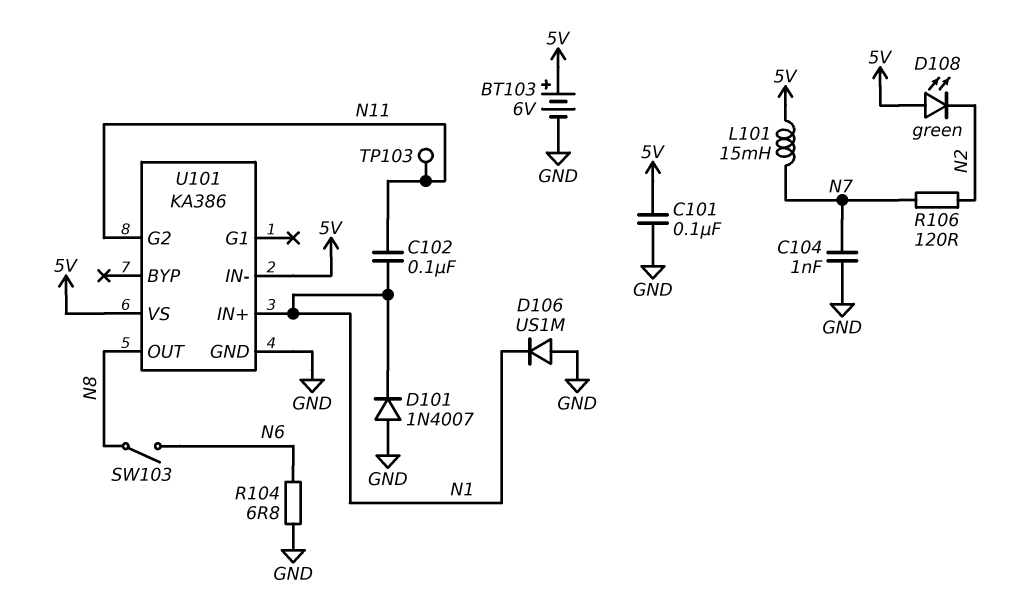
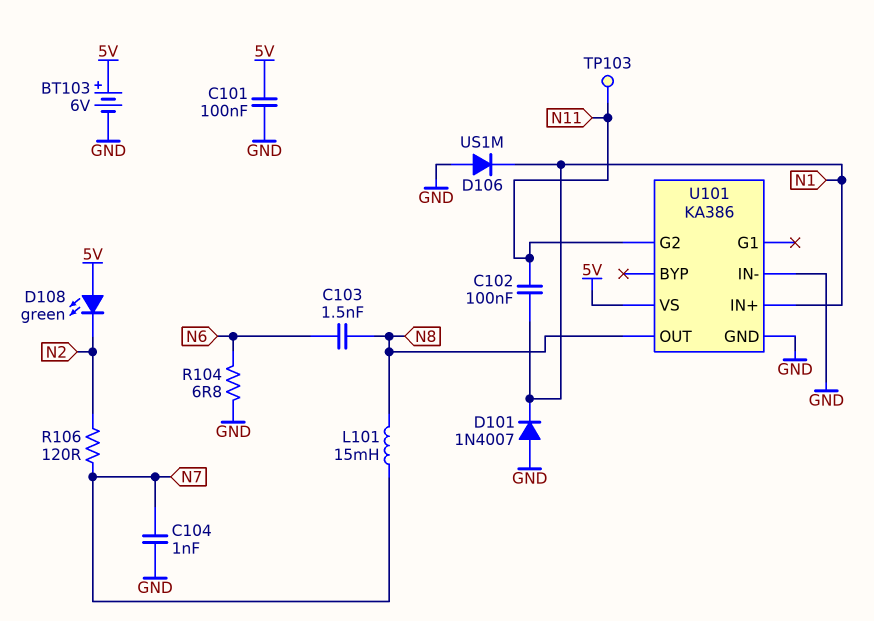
C103: none -> 1.5nF (N6, N8)
L101: 15mH (5V, N7) -> 15mH (N7, N8)
SW103: switch (N6, N8) -> none
U101 pin IN-: 5V -> GND

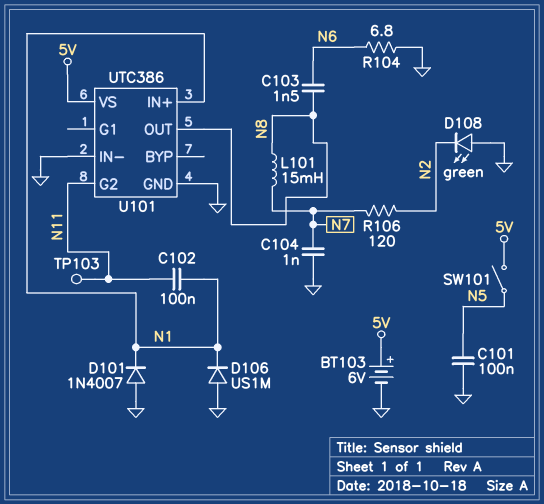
C101: 100nF (5V, GND) -> 100nF (GND, N5)
D108: LED green (A 5V, K N2) -> LED green (A GND, K N2)
SW101: none -> switch (5V, N5)
U101: KA386 -> UTC386

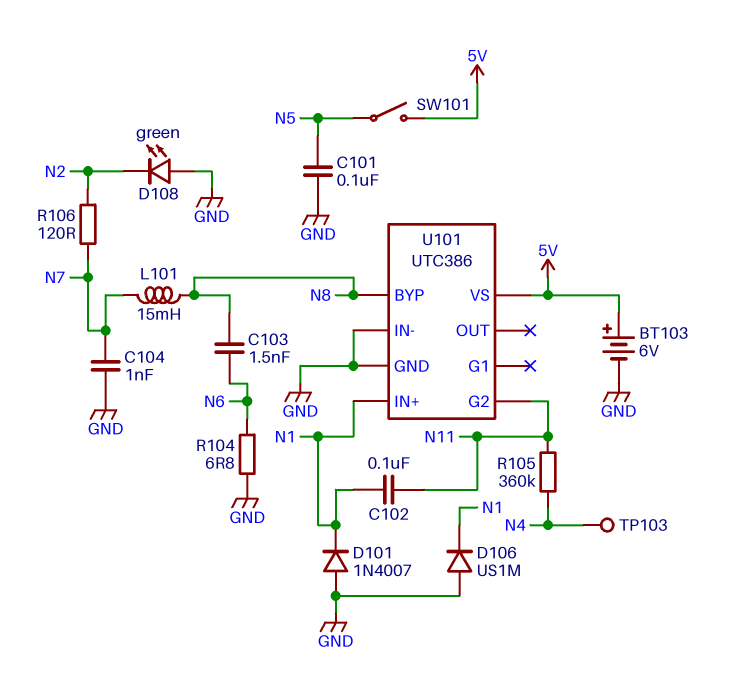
R105: none -> 360k (N4, N11)
TP103: test point (N11) -> test point (N4)
U101 pin BYP: none -> N8
U101 pin OUT: N8 -> none

